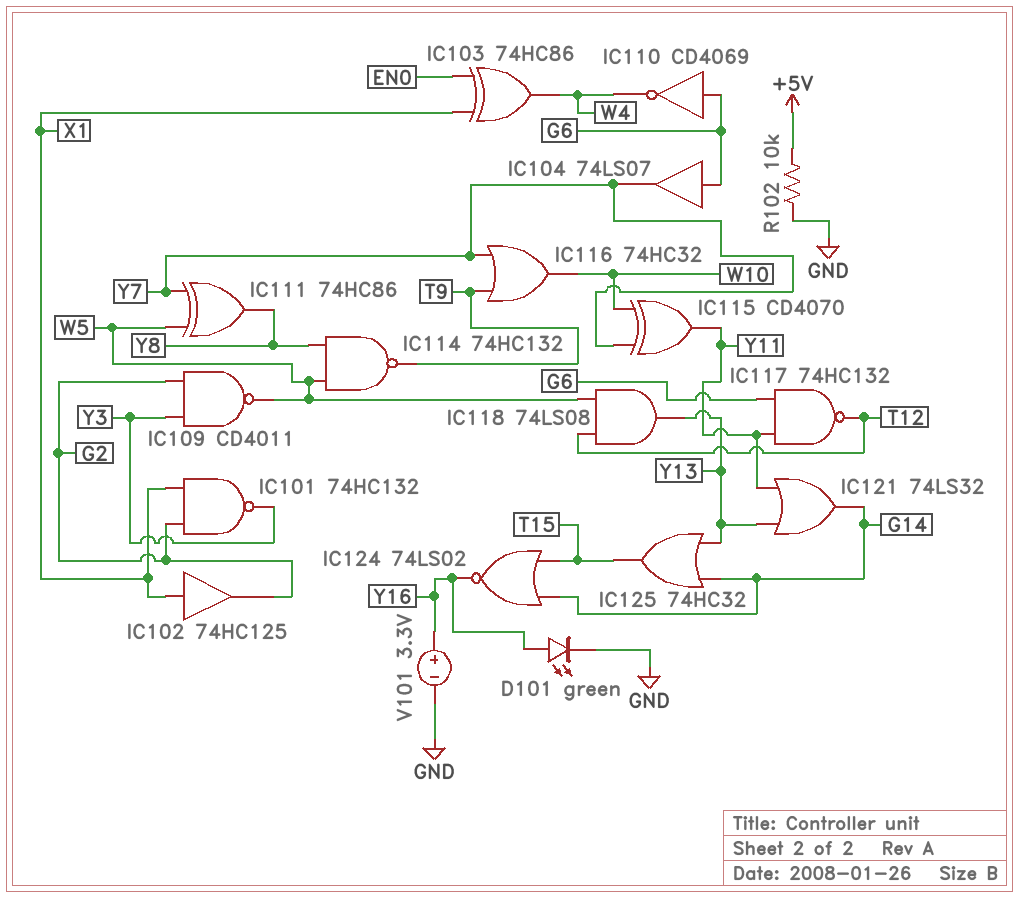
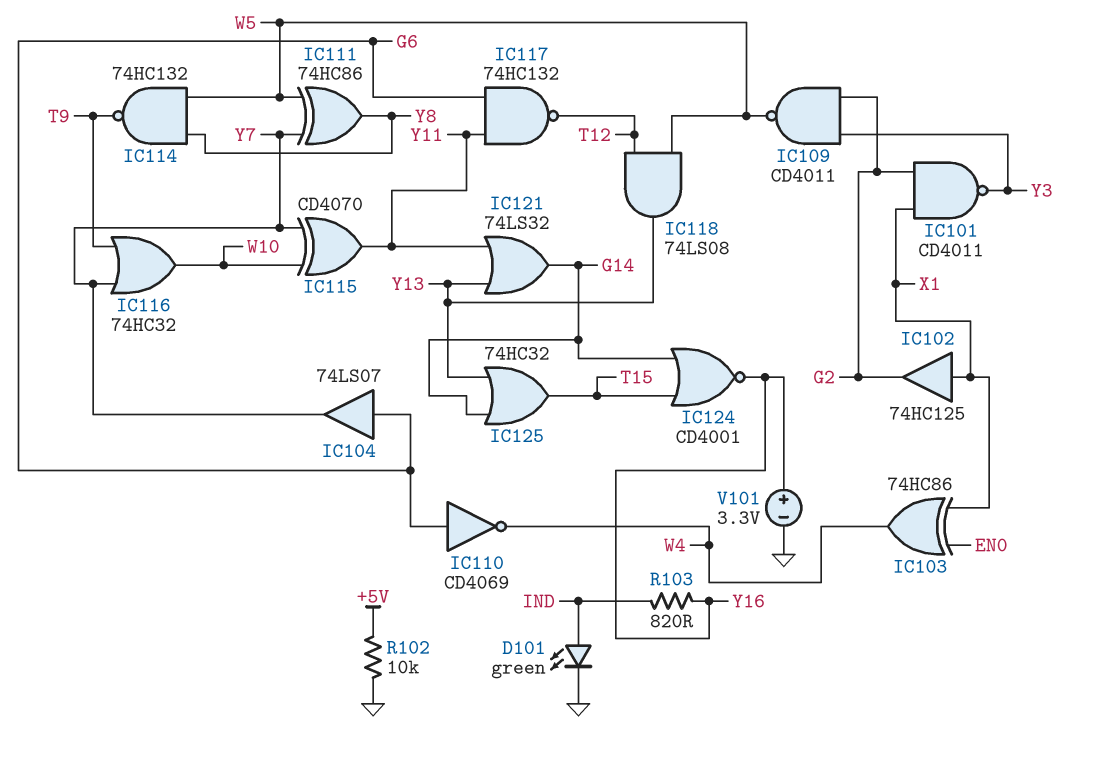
D101: LED green (A Y16, K GND) -> LED green (A IND, K GND)
IC101: NAND 74HC132 (in G2, in X1, out Y3) -> NAND CD4011 (in G2, in X1, out Y3)
IC124: NOR 74LS02 (in G14, in T15, out Y16) -> NOR CD4001 (in G14, in T15, out Y16)
R103: none -> 820 (IND, Y16)

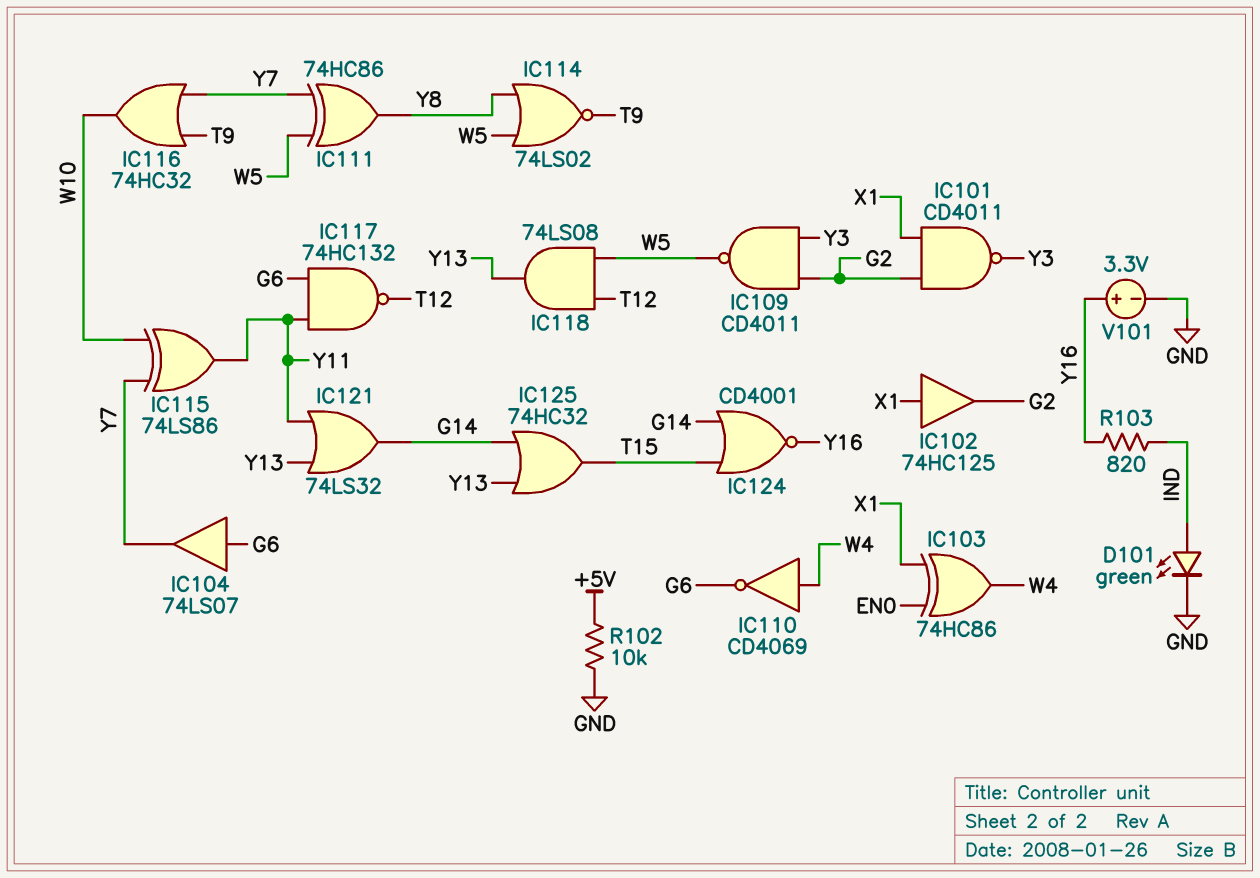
IC110: NOT CD4069 (in G6, out W4) -> NOT CD4069 (in W4, out G6)
IC114: NAND 74HC132 (in W5, in Y8, out T9) -> NOR 74LS02 (in W5, in Y8, out T9)
IC115: XOR CD4070 (in W10, in Y7, out Y11) -> XOR 74LS86 (in W10, in Y7, out Y11)

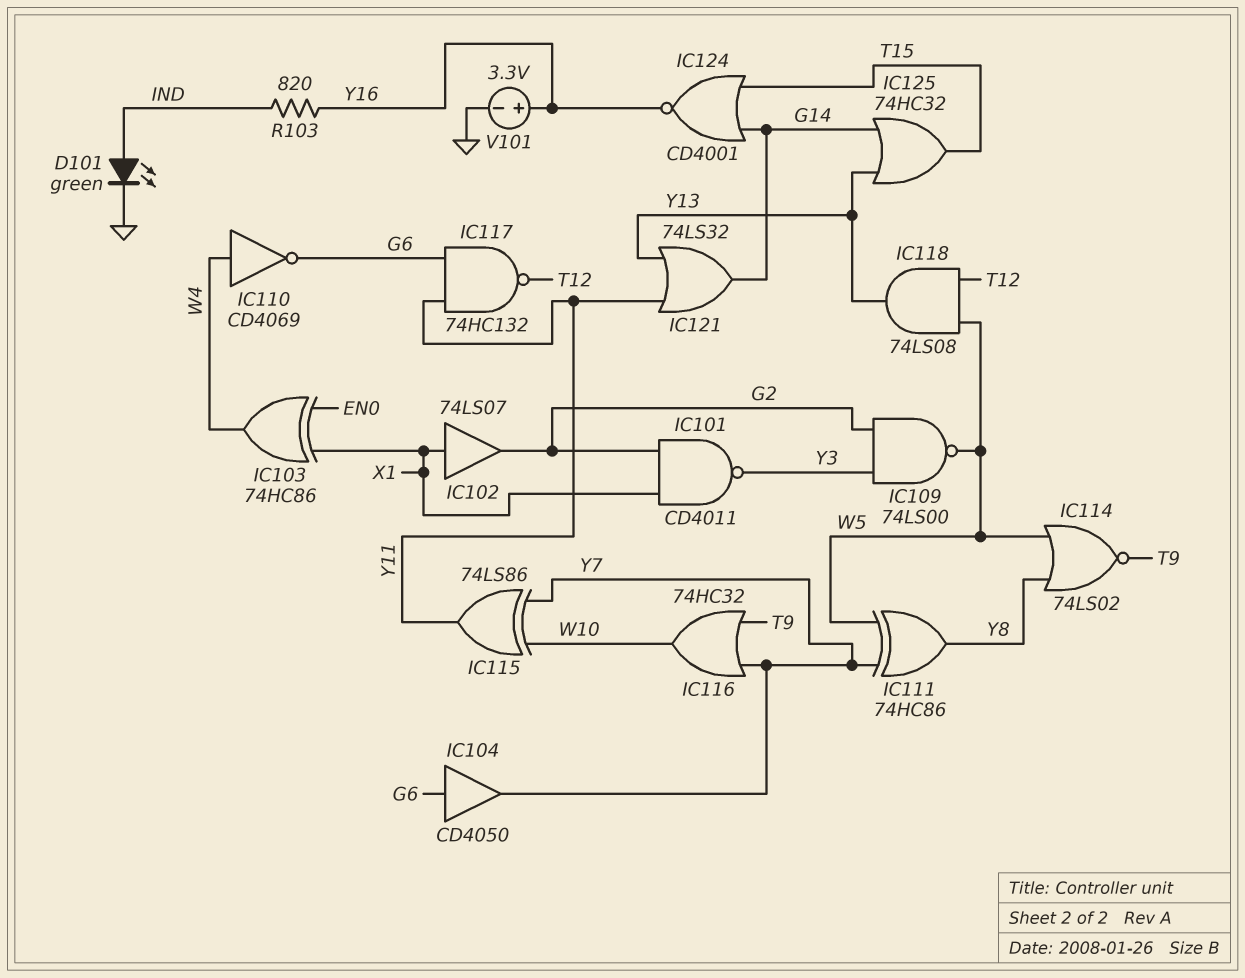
IC102: buffer 74HC125 (in X1, out G2) -> buffer 74LS07 (in X1, out G2)
IC104: buffer 74LS07 (in G6, out Y7) -> buffer CD4050 (in G6, out Y7)
IC109: NAND CD4011 (in G2, in Y3, out W5) -> NAND 74LS00 (in G2, in Y3, out W5)
R102: 10k (+5V, GND) -> none

